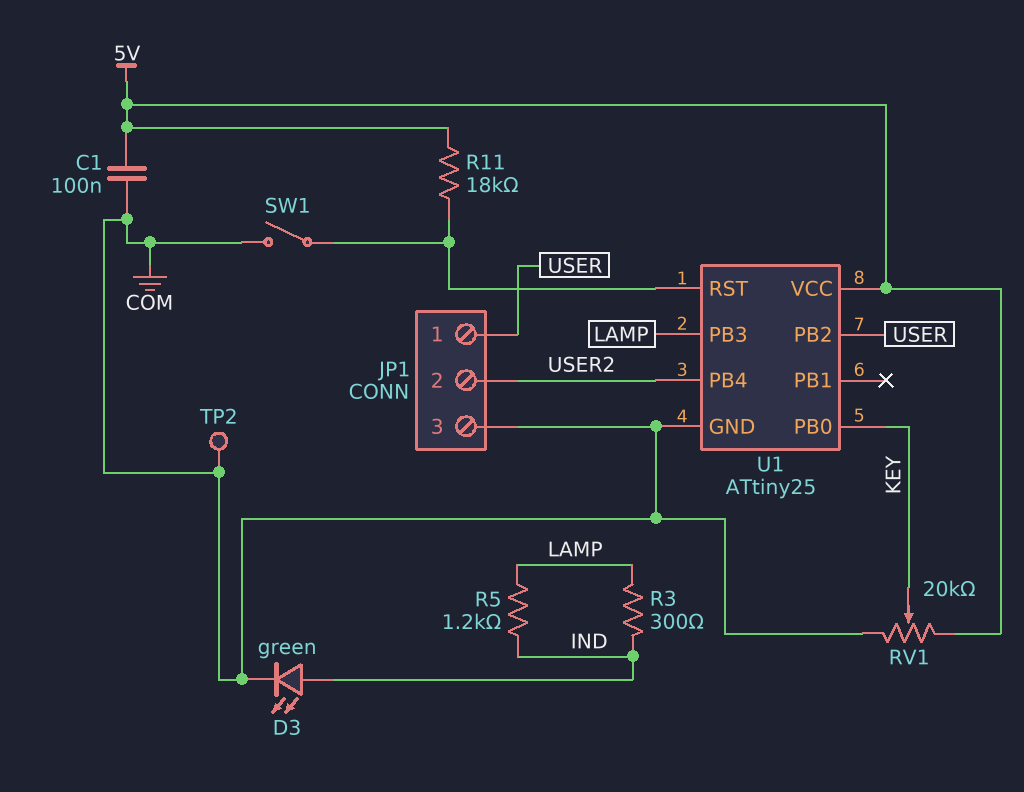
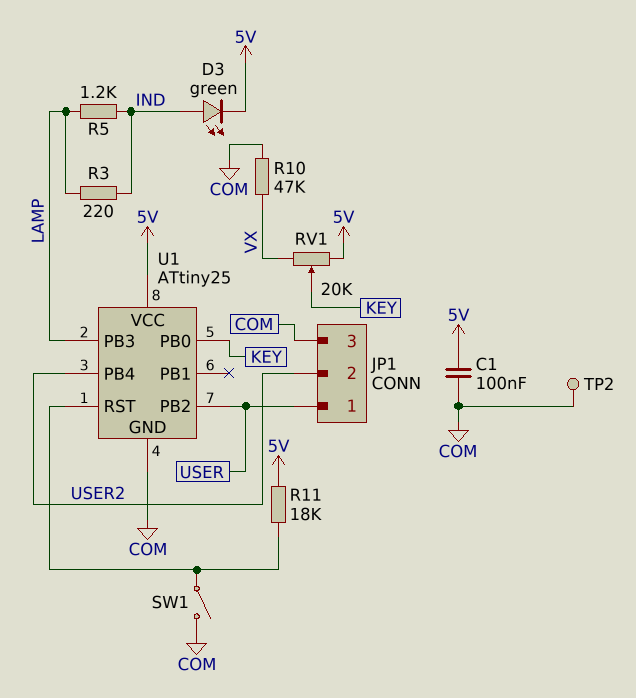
D3: LED green (A IND, K COM) -> LED green (A IND, K 5V)
R3: 300 (IND, LAMP) -> 220 (IND, LAMP)
R10: none -> 47k (COM, VX)
RV1: 20k (5V, COM, wiper KEY) -> 20k (5V, VX, wiper KEY)

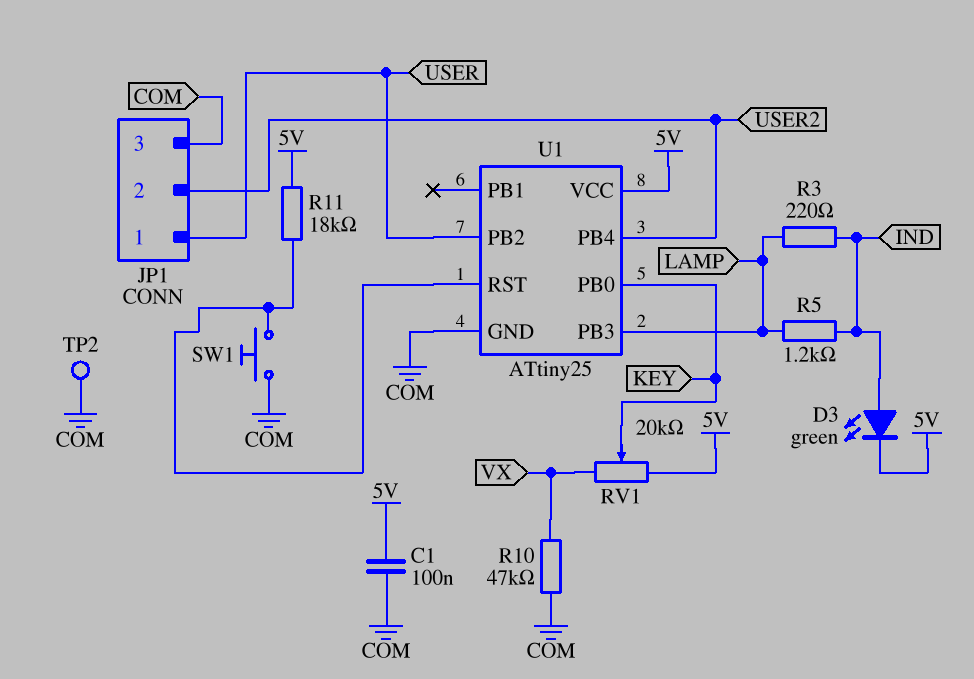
SW1: switch (COM, U1/RST) -> button (COM, U1/RST)

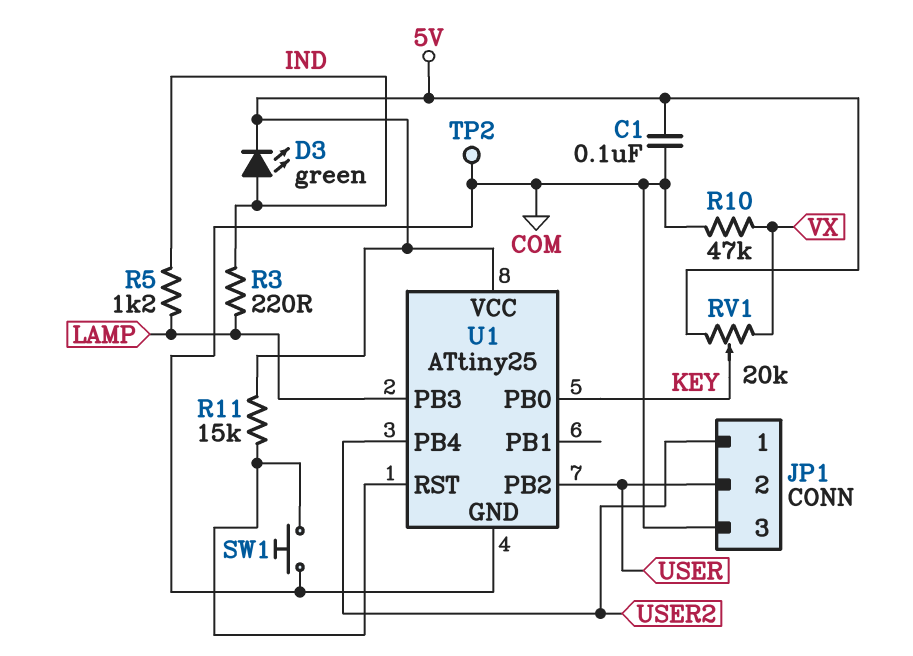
JP1 pin 1: USER -> USER2
JP1 pin 2: USER2 -> USER
R11: 18k (5V, U1/RST) -> 15k (5V, U1/RST)

